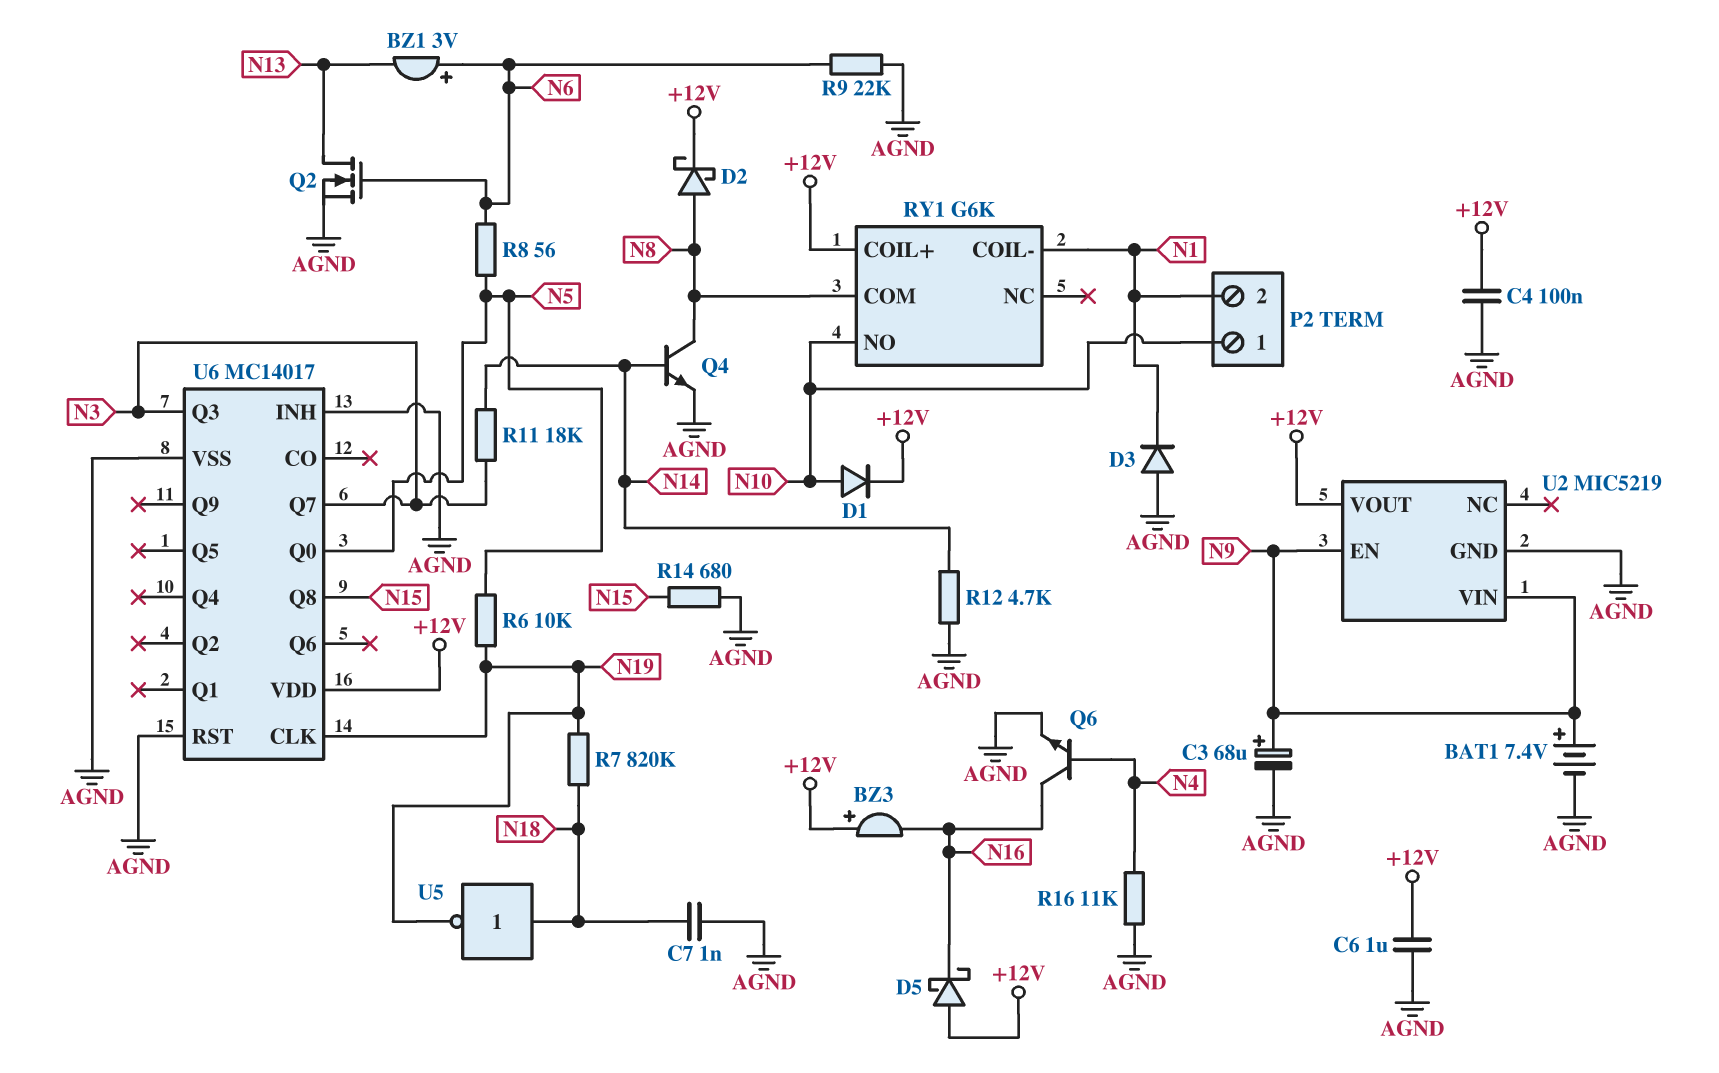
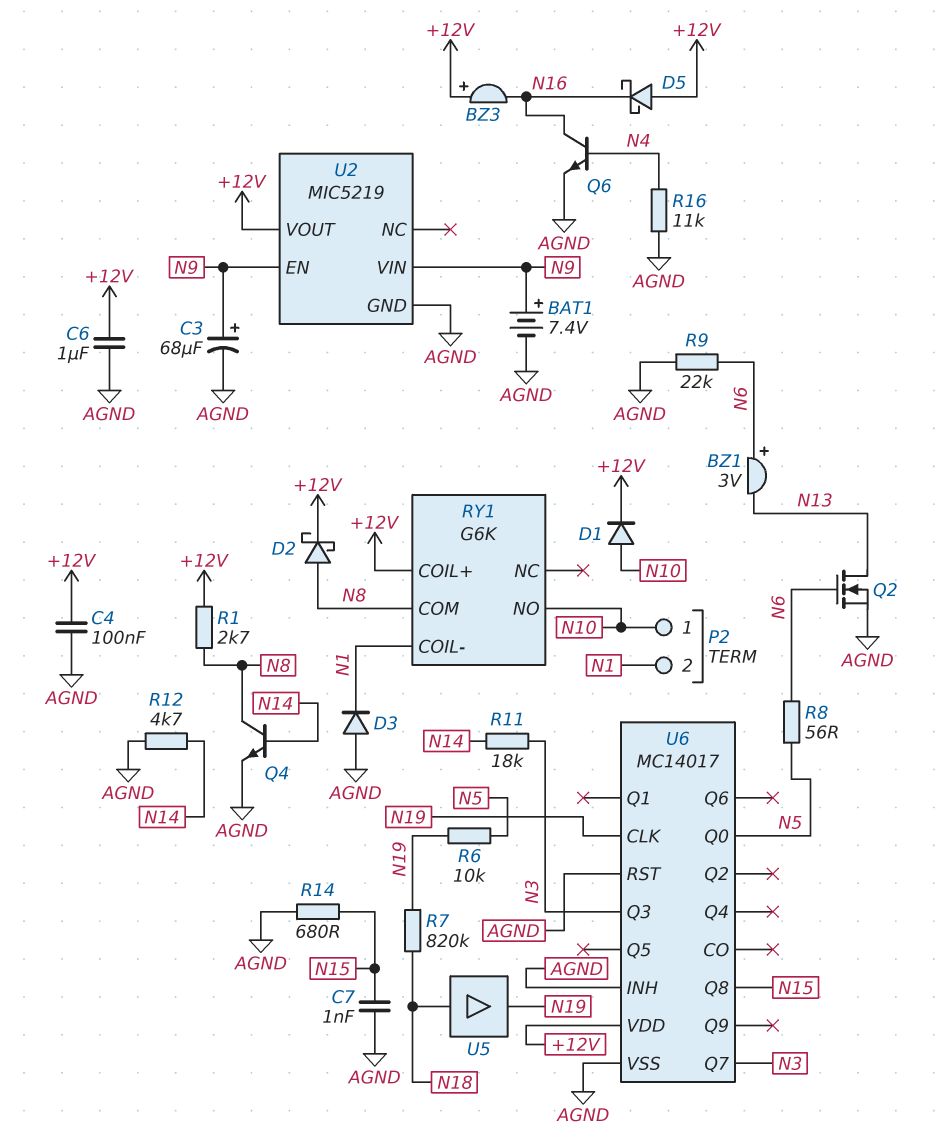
C7: 1nF (AGND, N18) -> 1nF (AGND, N15)
R1: none -> 2.7k (+12V, N8)
U5: NOT (in N18, out N19) -> buffer (in N18, out N19)

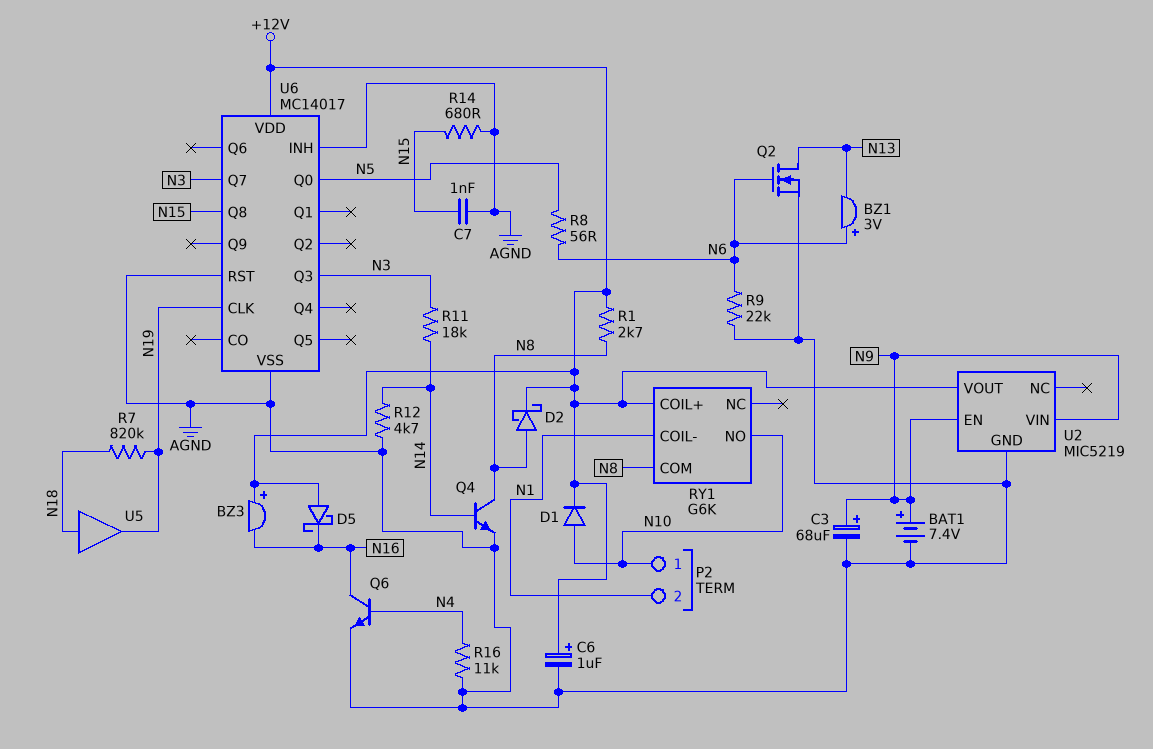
C4: 100nF (+12V, AGND) -> none
C6: 1uF (+12V, AGND) -> 1uF (plus +12V, minus AGND)
D3: diode (A AGND, K N1) -> none
R6: 10k (N5, N19) -> none

